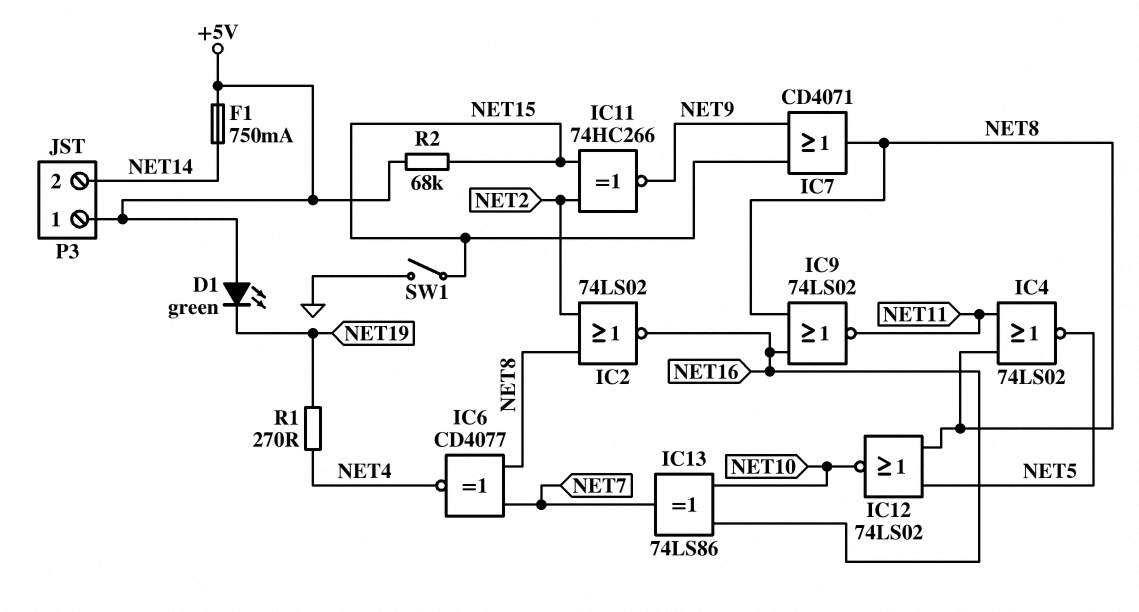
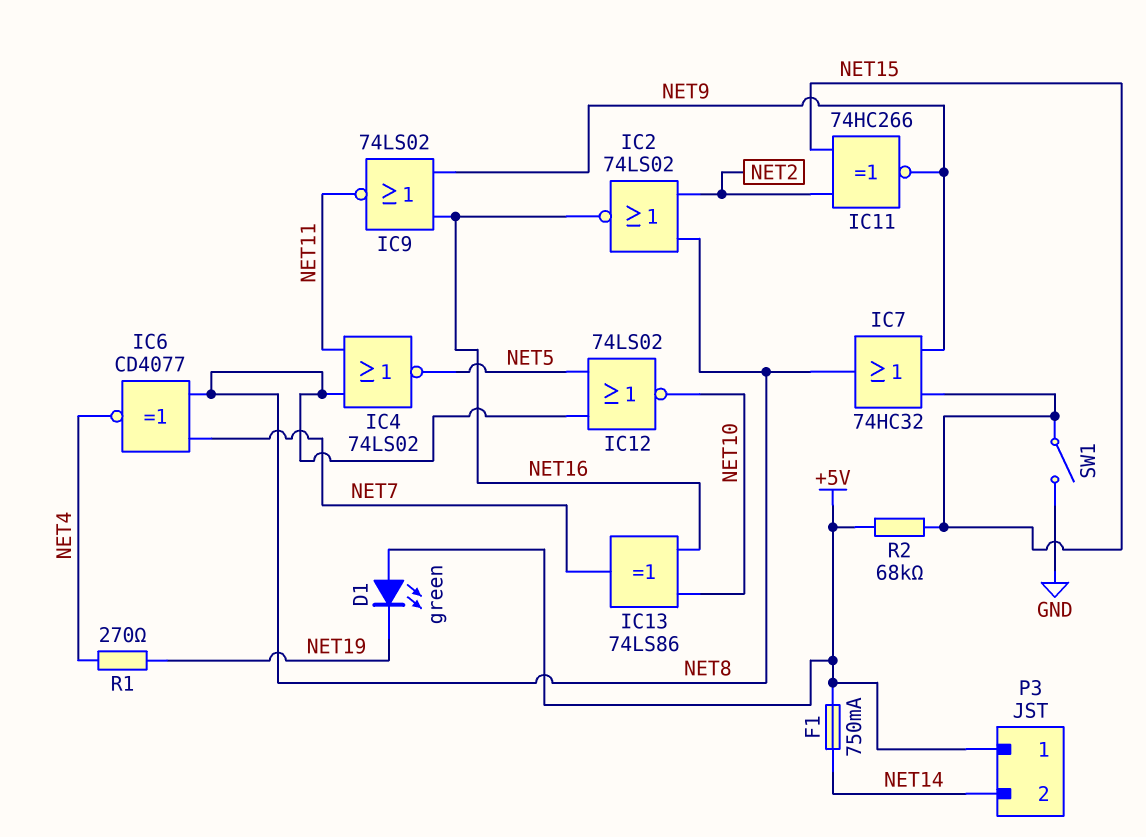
IC7: OR CD4071 (in NET9, in NET15, out NET8) -> OR 74HC32 (in NET9, in NET15, out NET8)
IC9: NOR 74LS02 (in NET8, in NET16, out NET11) -> NOR 74LS02 (in NET9, in NET16, out NET11)

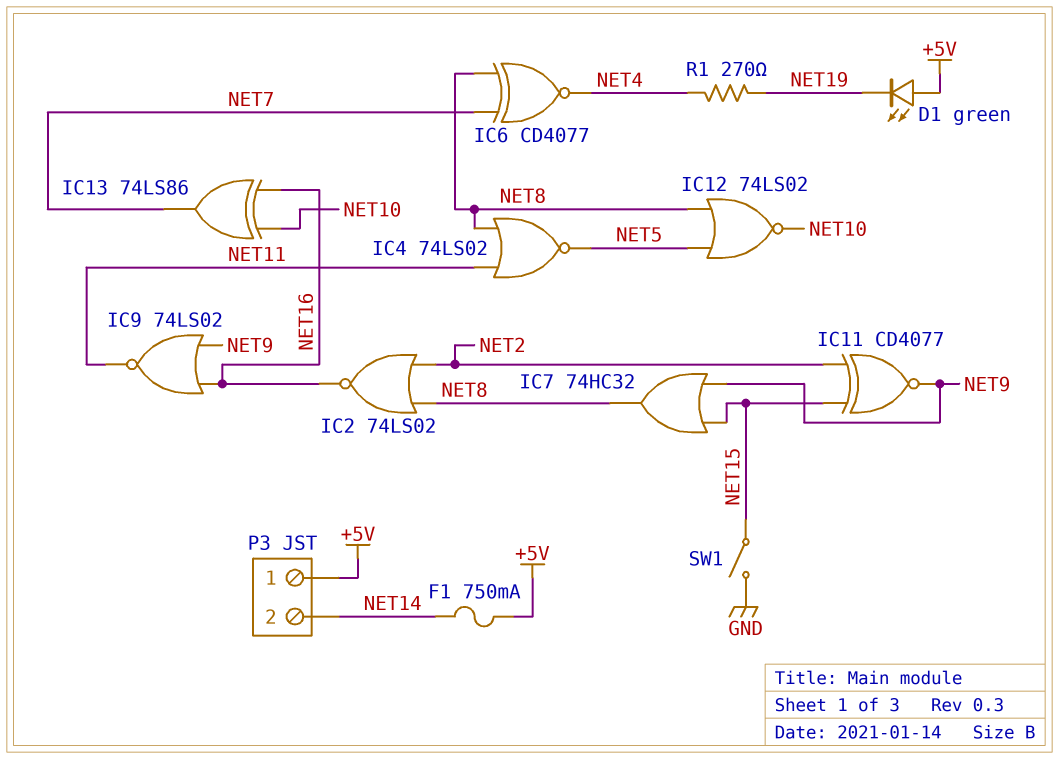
IC11: XNOR 74HC266 (in NET2, in NET15, out NET9) -> XNOR CD4077 (in NET2, in NET15, out NET9)
R2: 68k (+5V, NET15) -> none

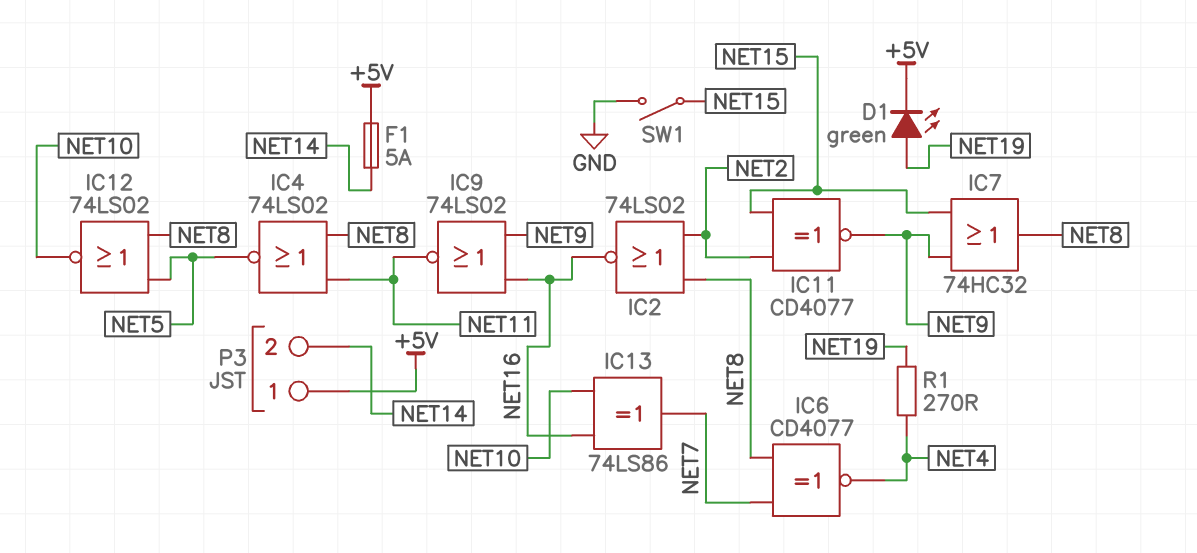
D1: LED green (A +5V, K NET19) -> LED green (A NET19, K +5V)
F1: 750mA (+5V, NET14) -> 5A (+5V, NET14)

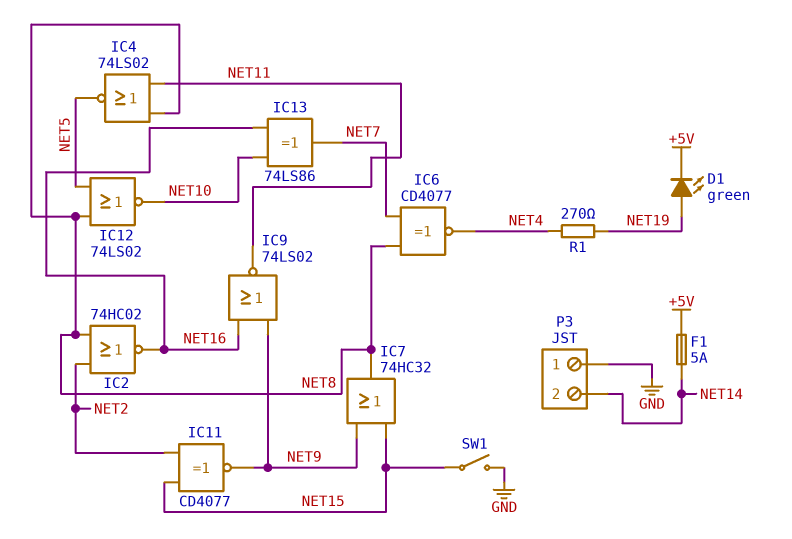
IC2: NOR 74LS02 (in NET2, in NET8, out NET16) -> NOR 74HC02 (in NET2, in NET8, out NET16)
P3 pin 1: +5V -> GND

